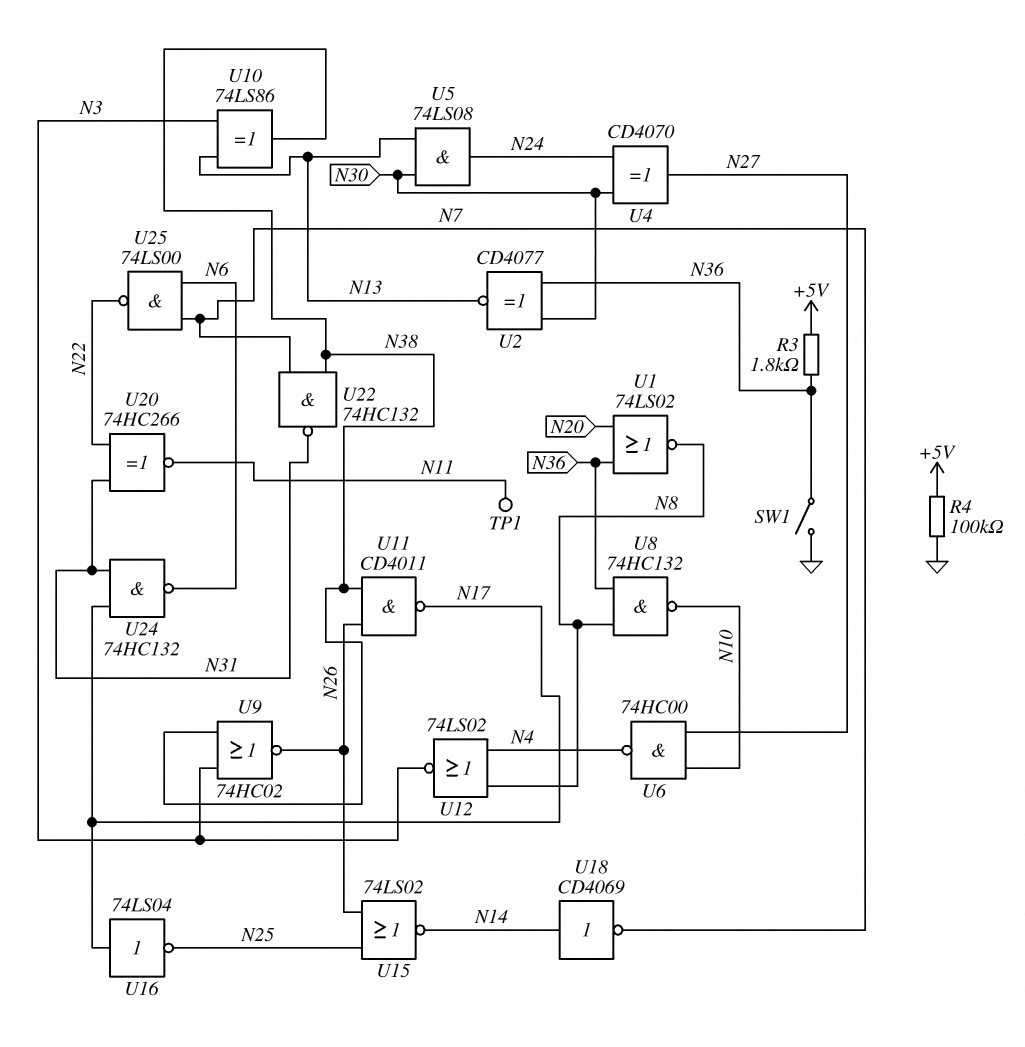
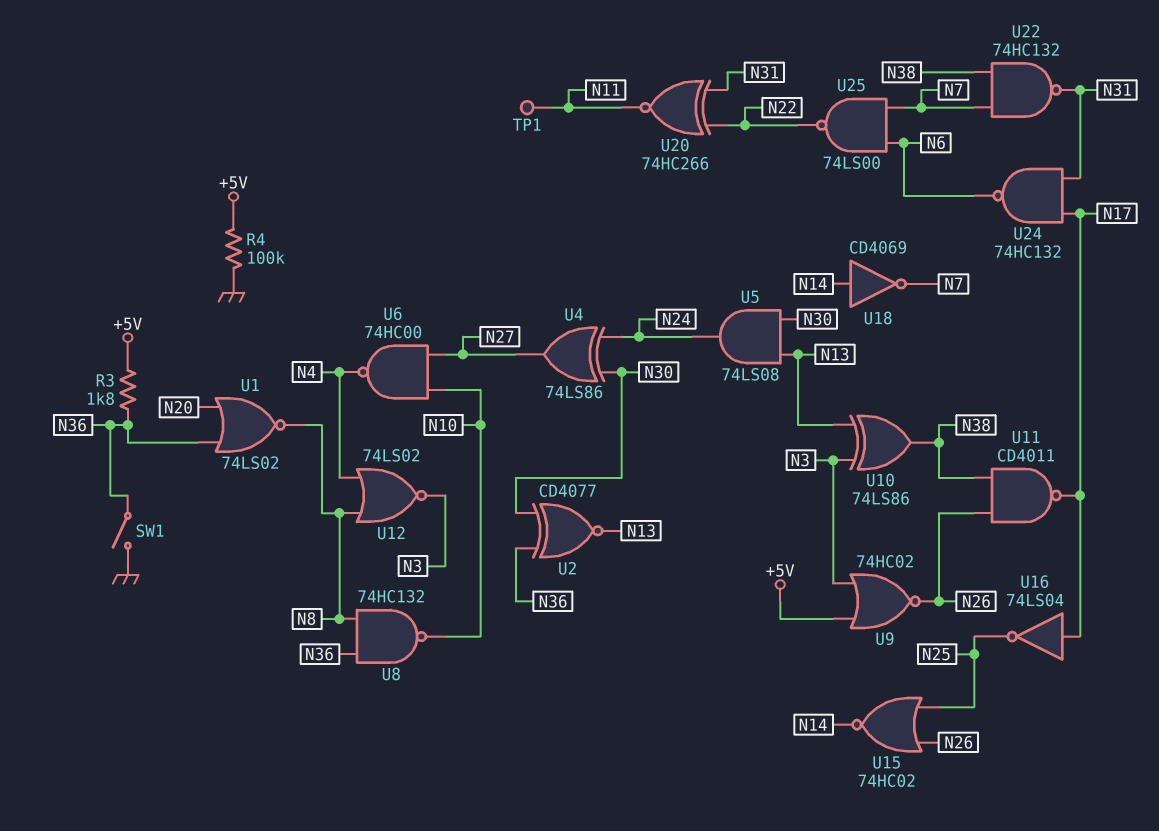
U4: XOR CD4070 (in N24, in N30, out N27) -> XOR 74LS86 (in N24, in N30, out N27)
U9: NOR 74HC02 (in N3, in N38, out N26) -> NOR 74HC02 (in +5V, in N3, out N26)
U15: NOR 74LS02 (in N25, in N26, out N14) -> NOR 74HC02 (in N25, in N26, out N14)

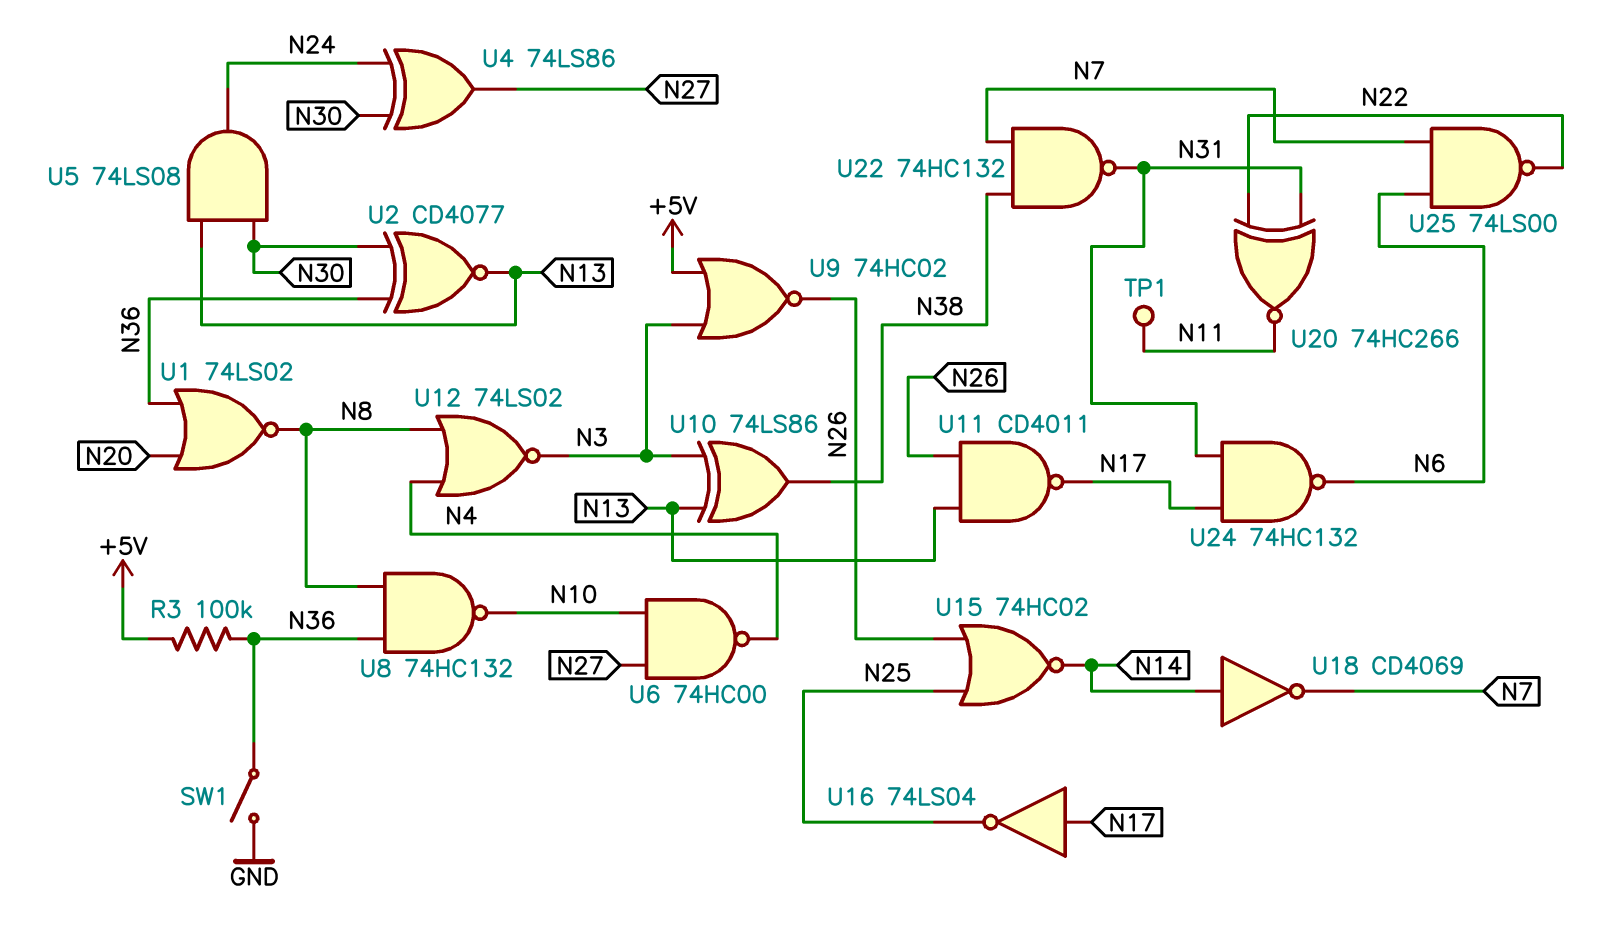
R3: 1.8k (+5V, N36) -> 100k (+5V, N36)
R4: 100k (+5V, GND) -> none
U11: NAND CD4011 (in N26, in N38, out N17) -> NAND CD4011 (in N13, in N26, out N17)

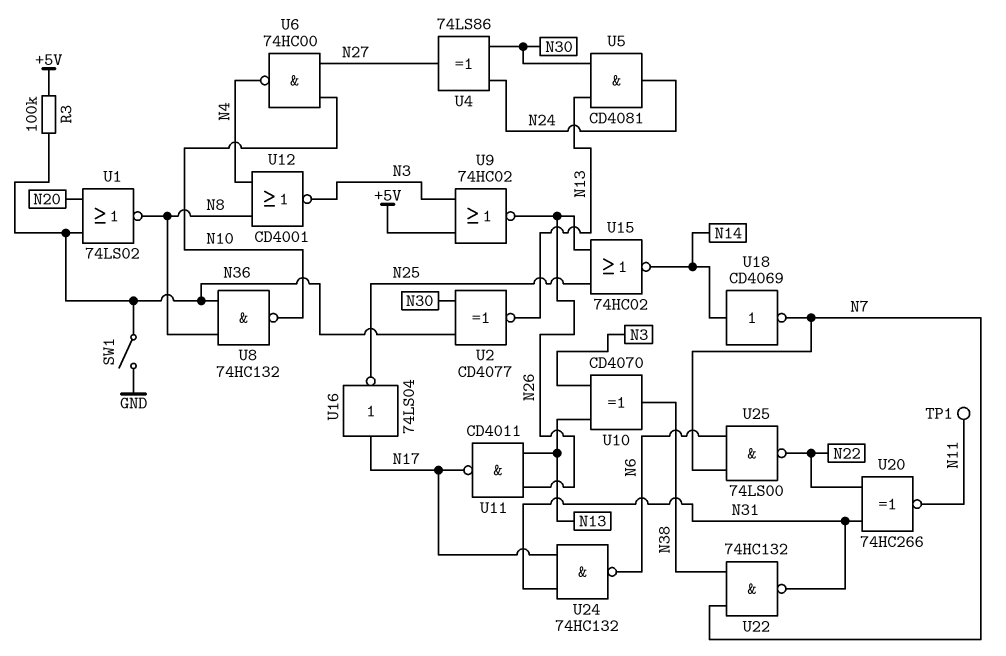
U5: AND 74LS08 (in N13, in N30, out N24) -> AND CD4081 (in N13, in N30, out N24)
U10: XOR 74LS86 (in N3, in N13, out N38) -> XOR CD4070 (in N3, in N13, out N38)
U12: NOR 74LS02 (in N4, in N8, out N3) -> NOR CD4001 (in N4, in N8, out N3)

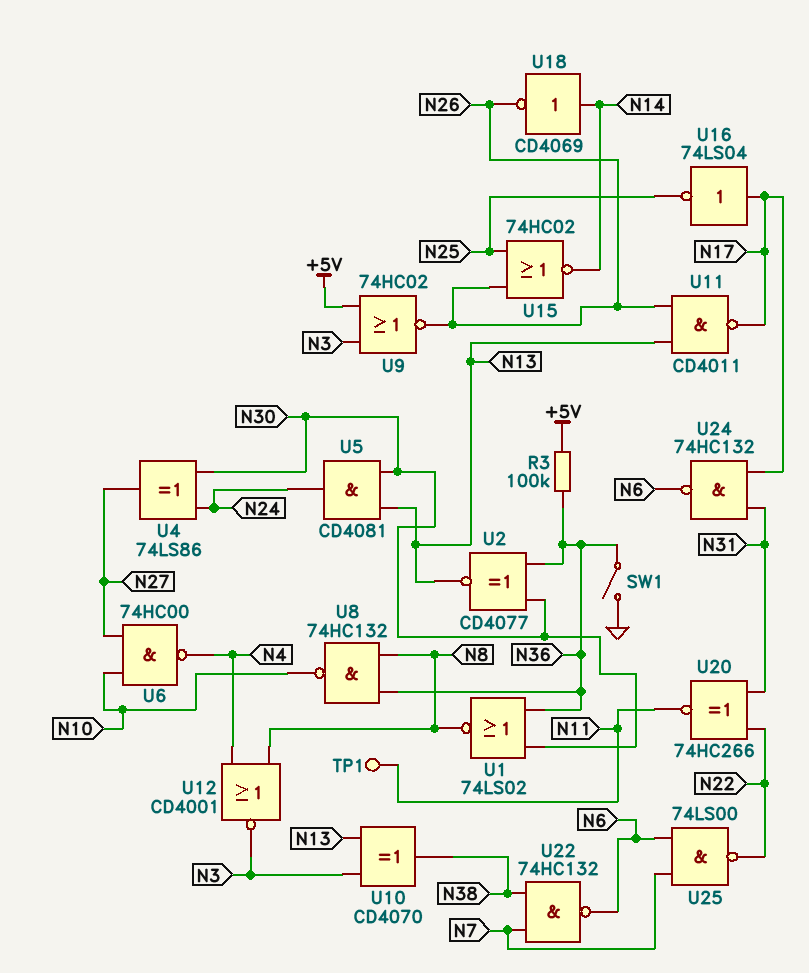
U1: NOR 74LS02 (in N20, in N36, out N8) -> NOR 74LS02 (in N30, in N36, out N8)
U18: NOT CD4069 (in N14, out N7) -> NOT CD4069 (in N14, out N26)
U22: NAND 74HC132 (in N7, in N38, out N31) -> NAND 74HC132 (in N7, in N38, out N6)

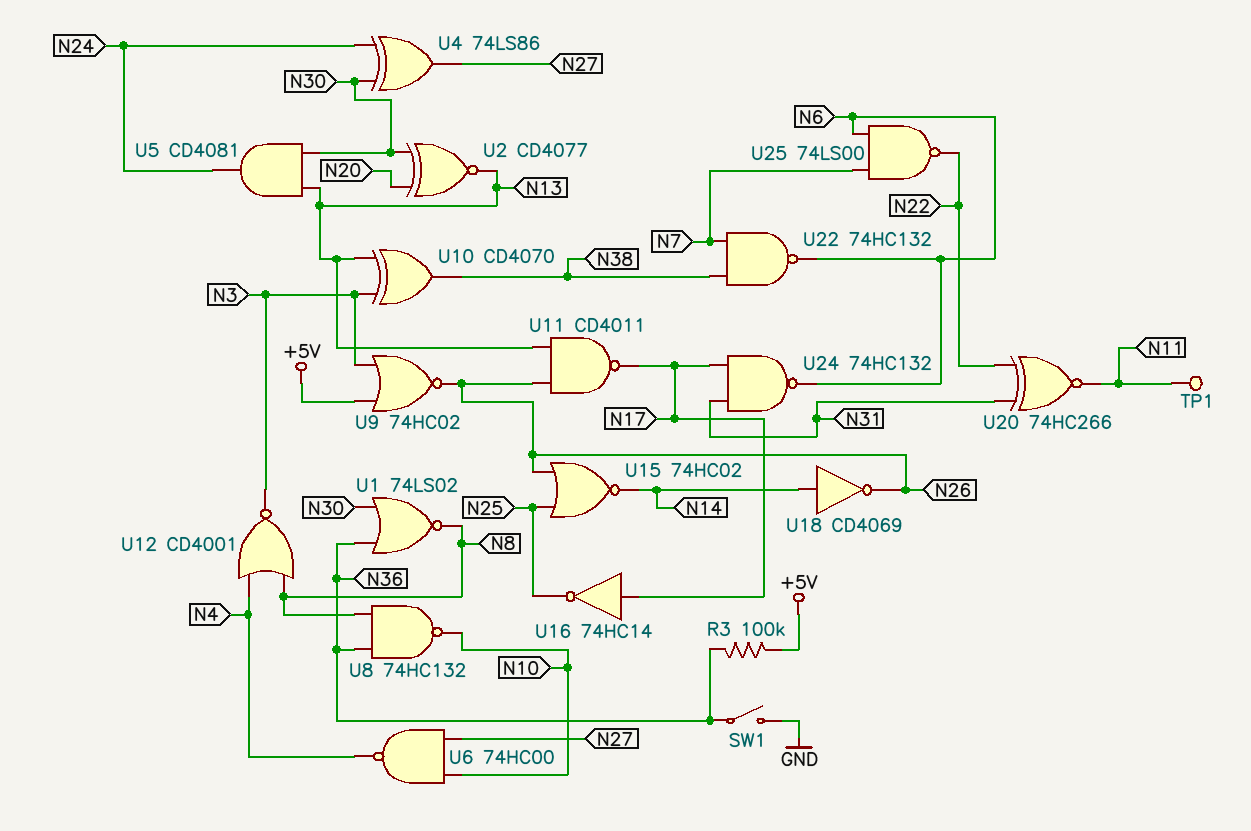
U2: XNOR CD4077 (in N30, in N36, out N13) -> XNOR CD4077 (in N20, in N30, out N13)
U16: NOT 74LS04 (in N17, out N25) -> NOT 74HC14 (in N17, out N25)

